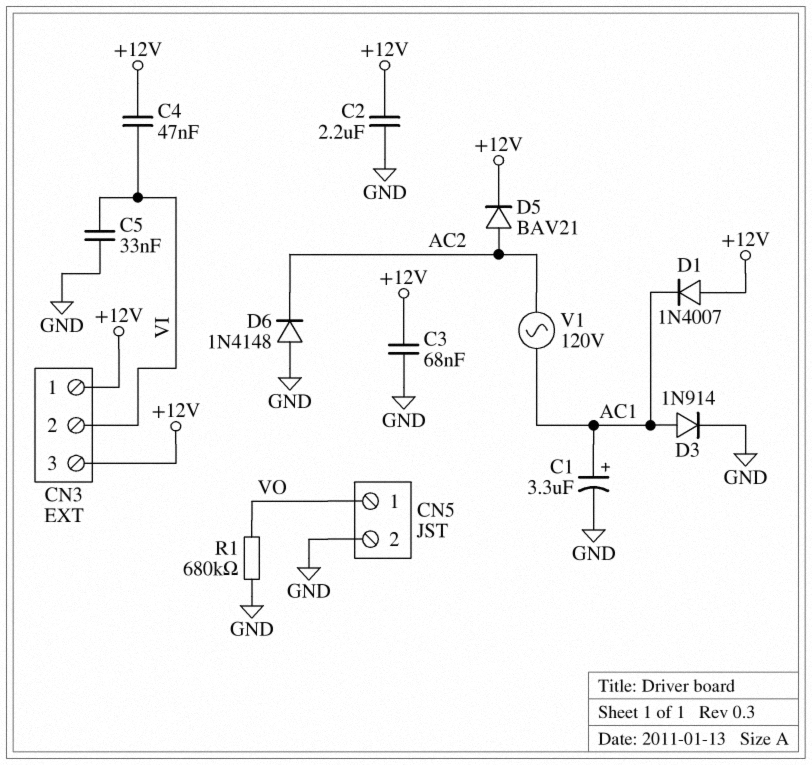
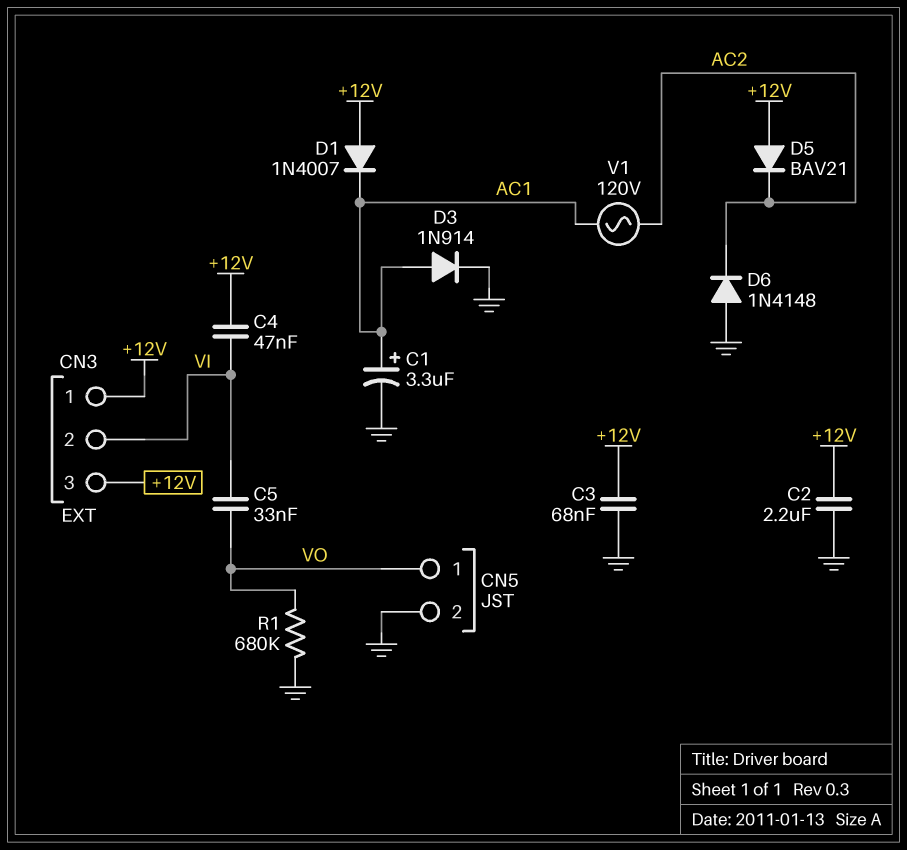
C5: 33nF (GND, VI) -> 33nF (VI, VO)
D5: diode BAV21 (A AC2, K +12V) -> diode BAV21 (A +12V, K AC2)

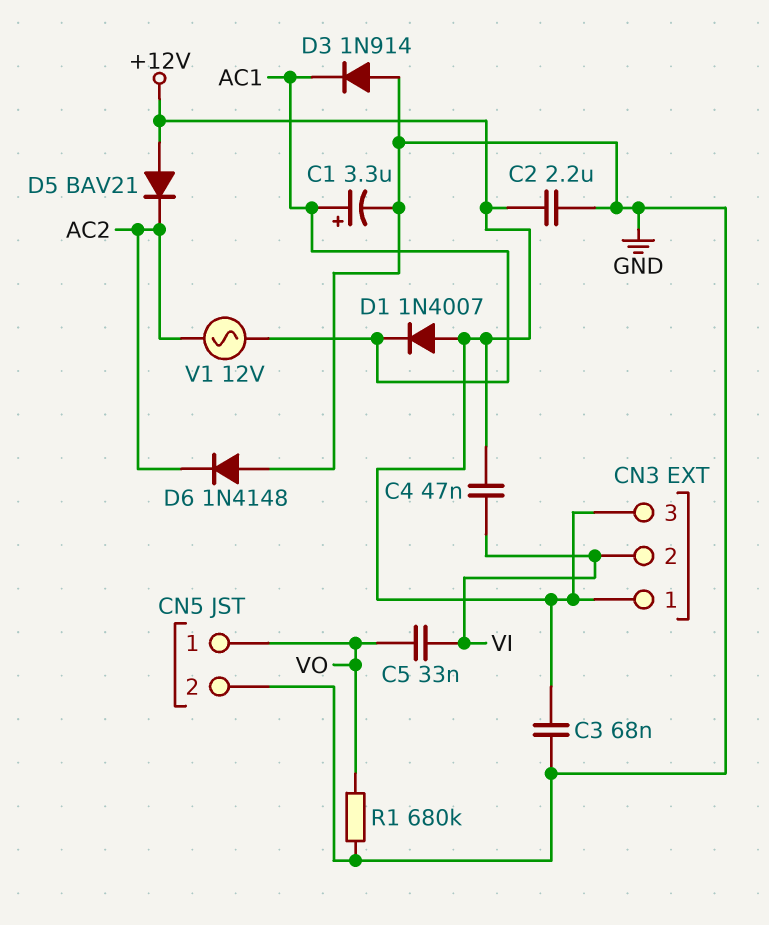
D3: diode 1N914 (A AC1, K GND) -> diode 1N914 (A GND, K AC1)
V1: AC 120V (AC1, AC2) -> AC 12V (AC1, AC2)

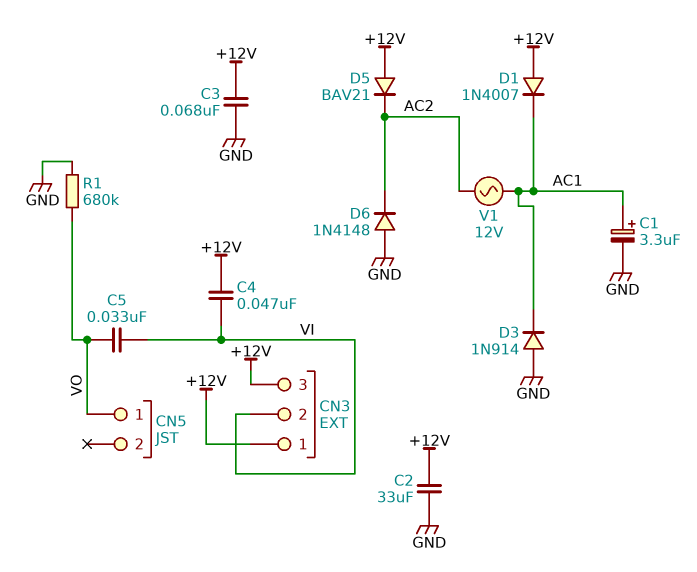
C2: 2.2uF (+12V, GND) -> 33uF (+12V, GND)
CN5 pin 2: GND -> none

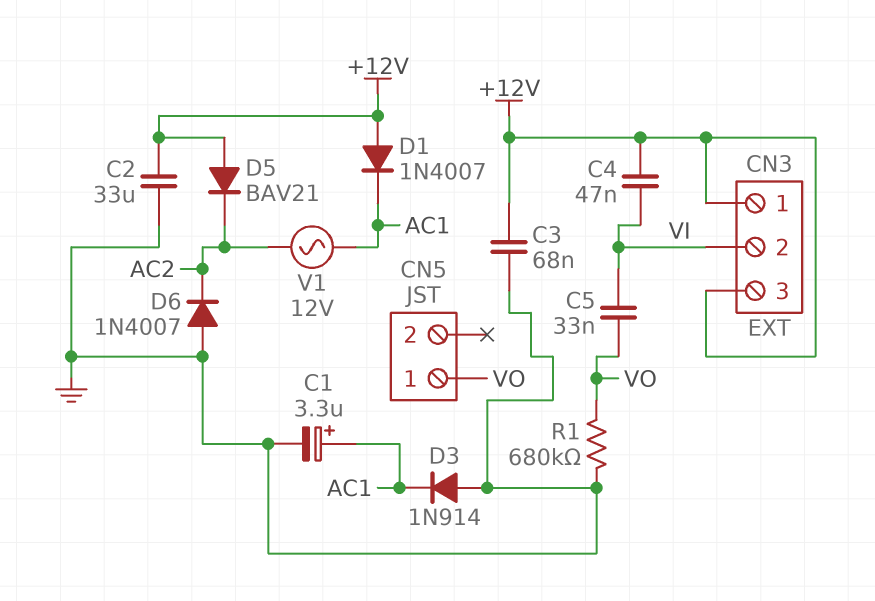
D6: diode 1N4148 (A GND, K AC2) -> diode 1N4007 (A GND, K AC2)

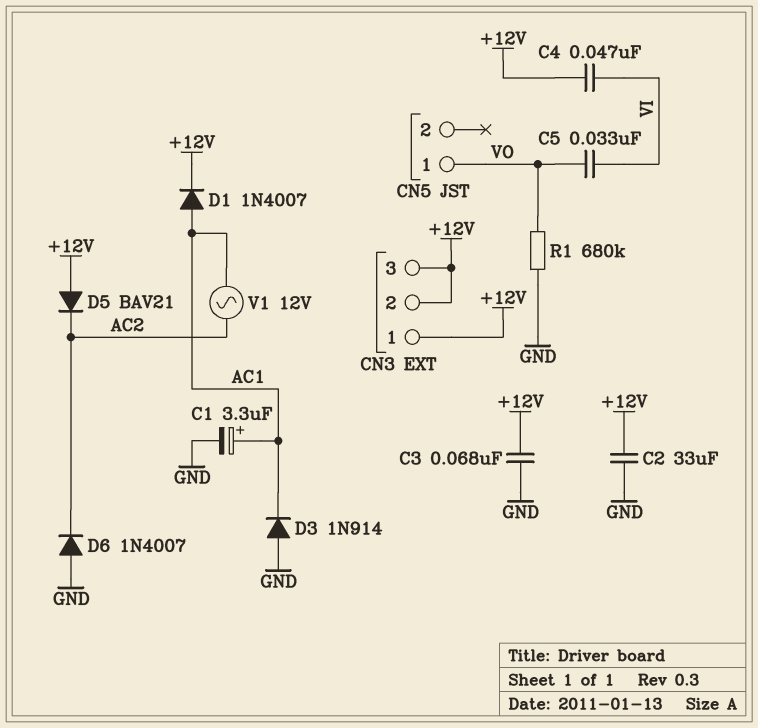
CN3 pin 2: VI -> +12V
D1: diode 1N4007 (A +12V, K AC1) -> diode 1N4007 (A AC1, K +12V)

